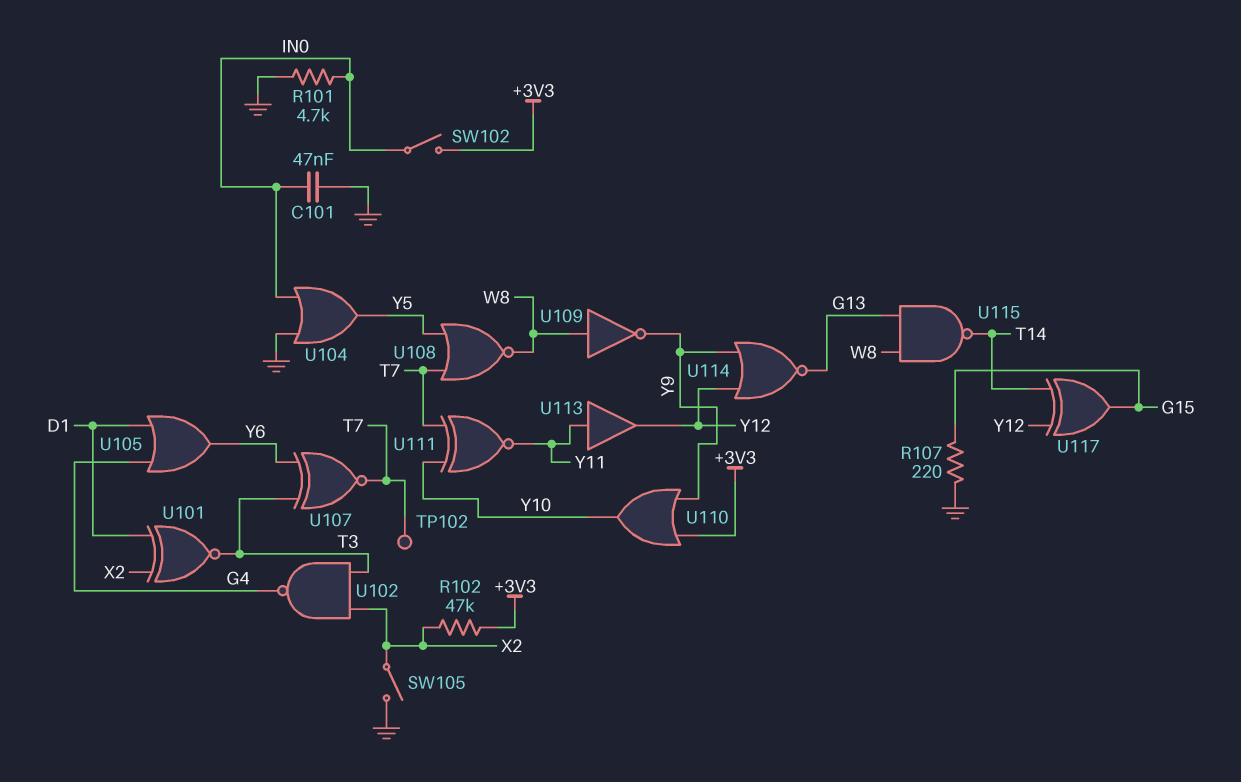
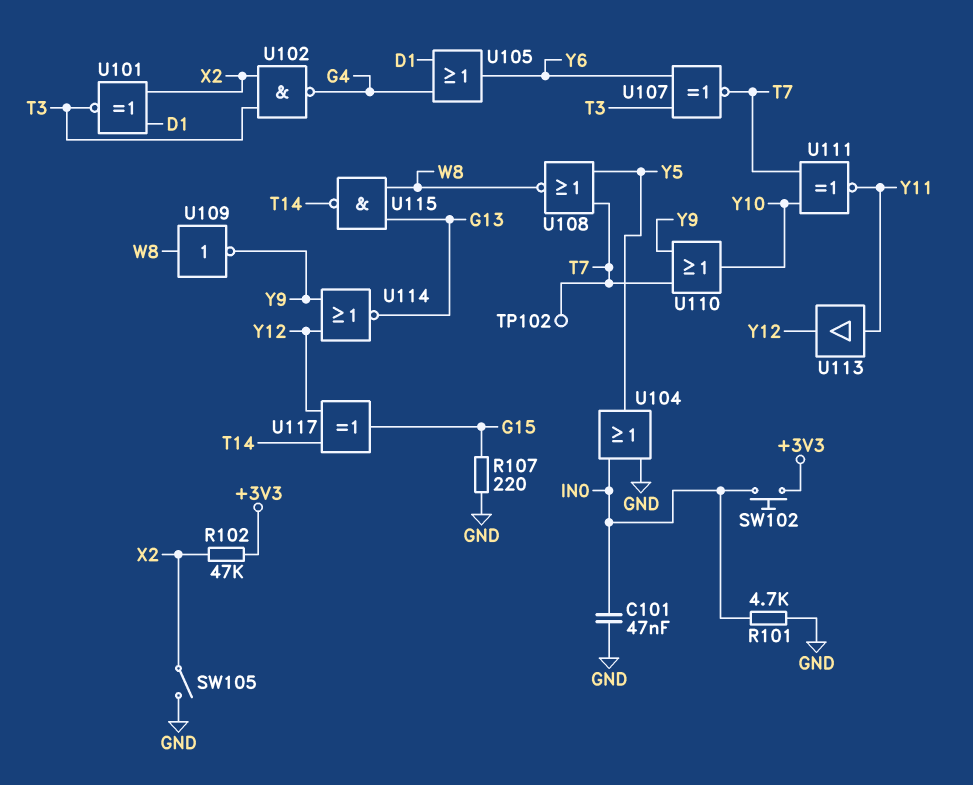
SW102: switch (+3V3, IN0) -> button (+3V3, IN0)
U110: OR (in +3V3, in Y9, out Y10) -> OR (in T7, in Y9, out Y10)

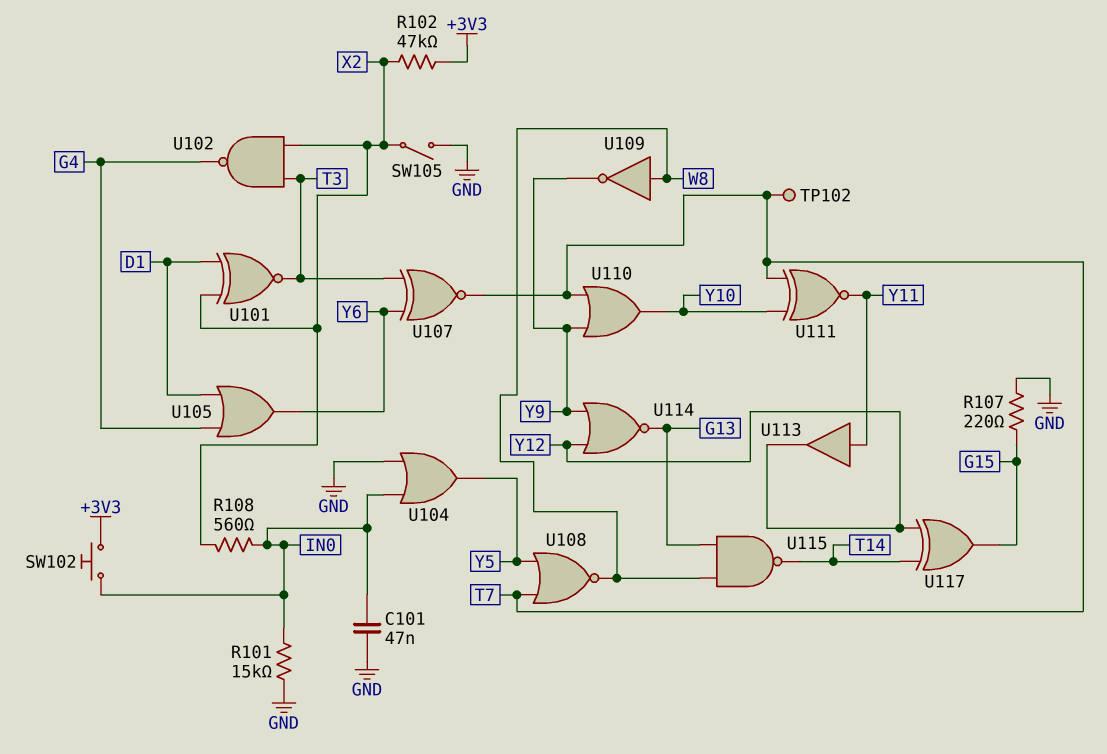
R101: 4.7k (GND, IN0) -> 15k (GND, IN0)
R108: none -> 560 (IN0, X2)

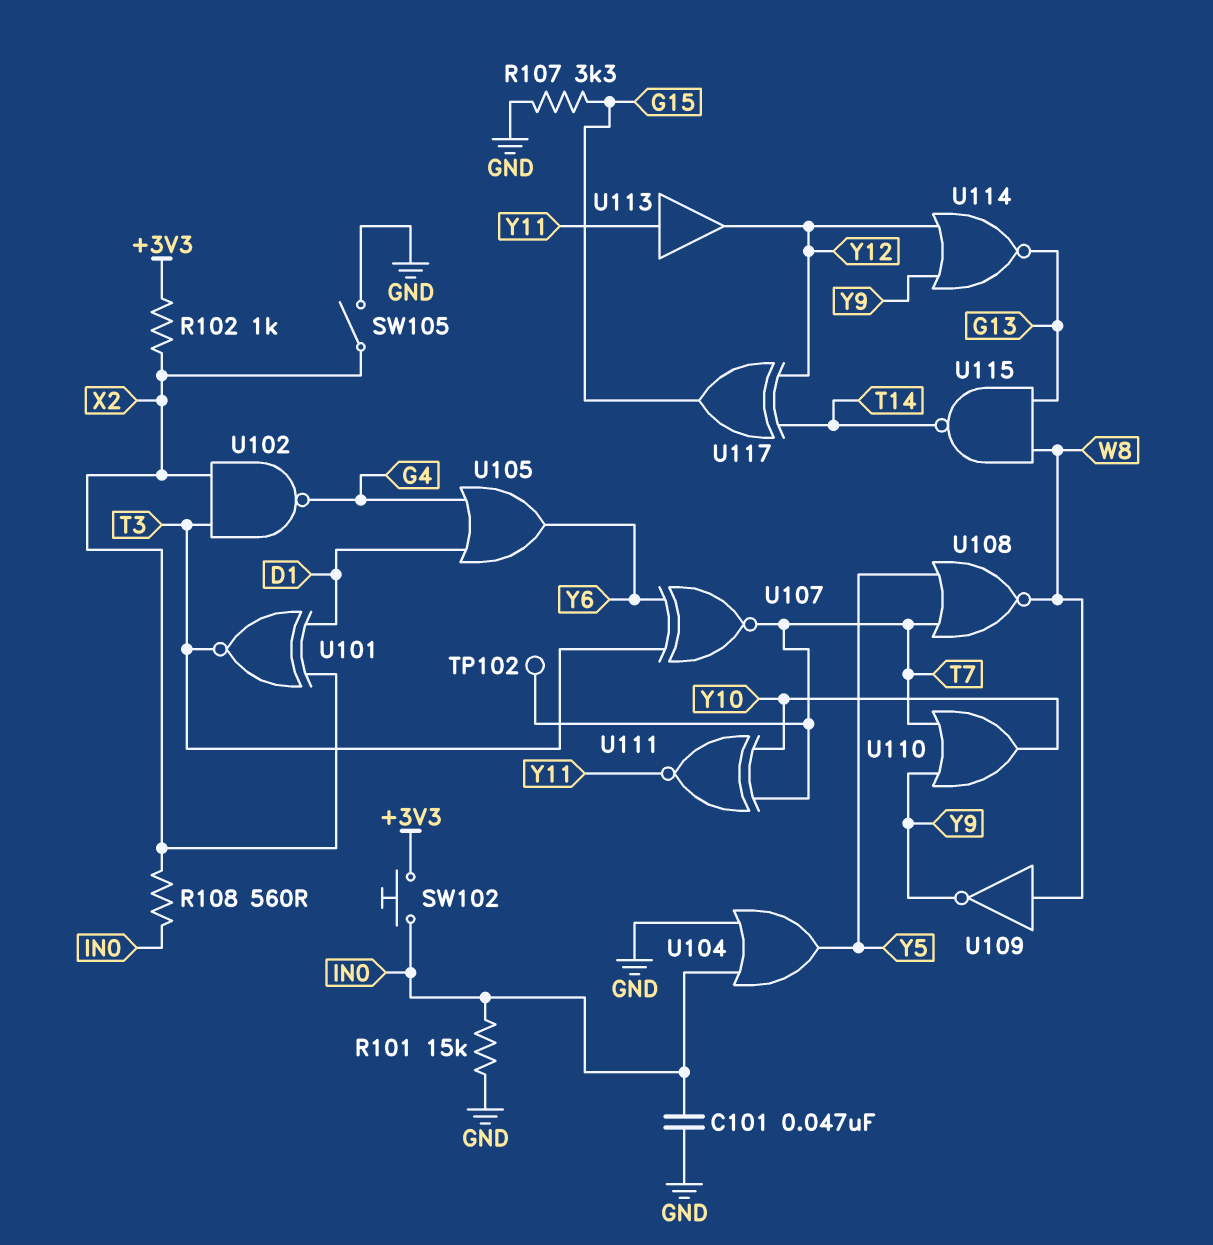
R102: 47k (+3V3, X2) -> 1k (+3V3, X2)
R107: 220 (G15, GND) -> 3.3k (G15, GND)

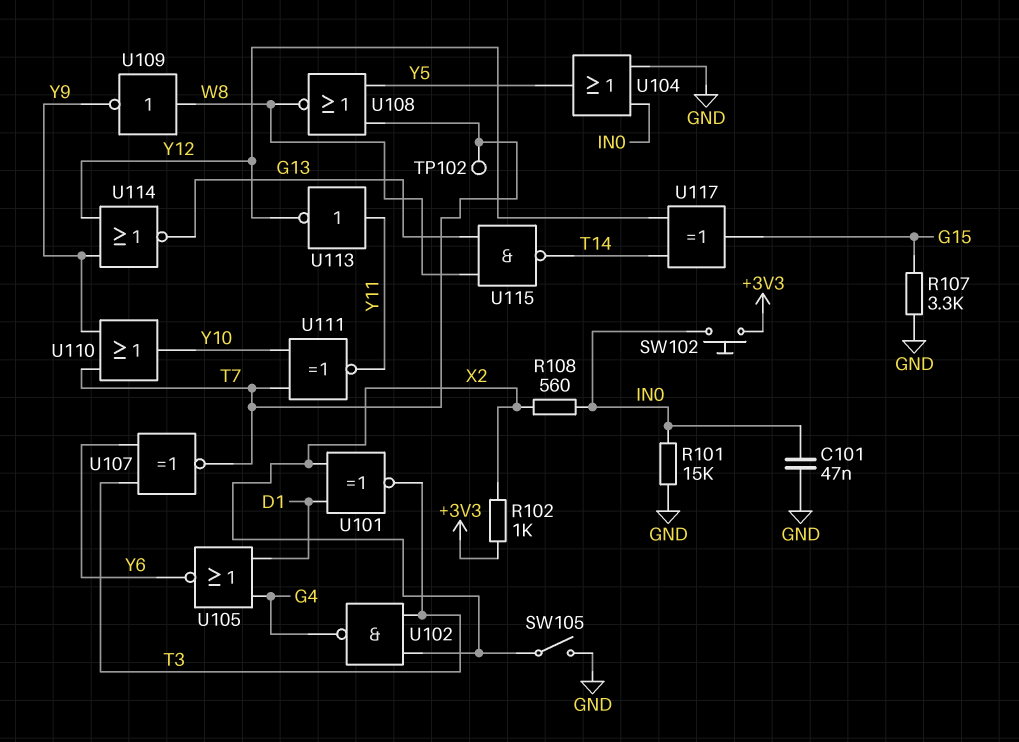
U105: OR (in D1, in G4, out Y6) -> NOR (in D1, in G4, out Y6)
U113: buffer (in Y11, out Y12) -> NOT (in Y11, out Y12)

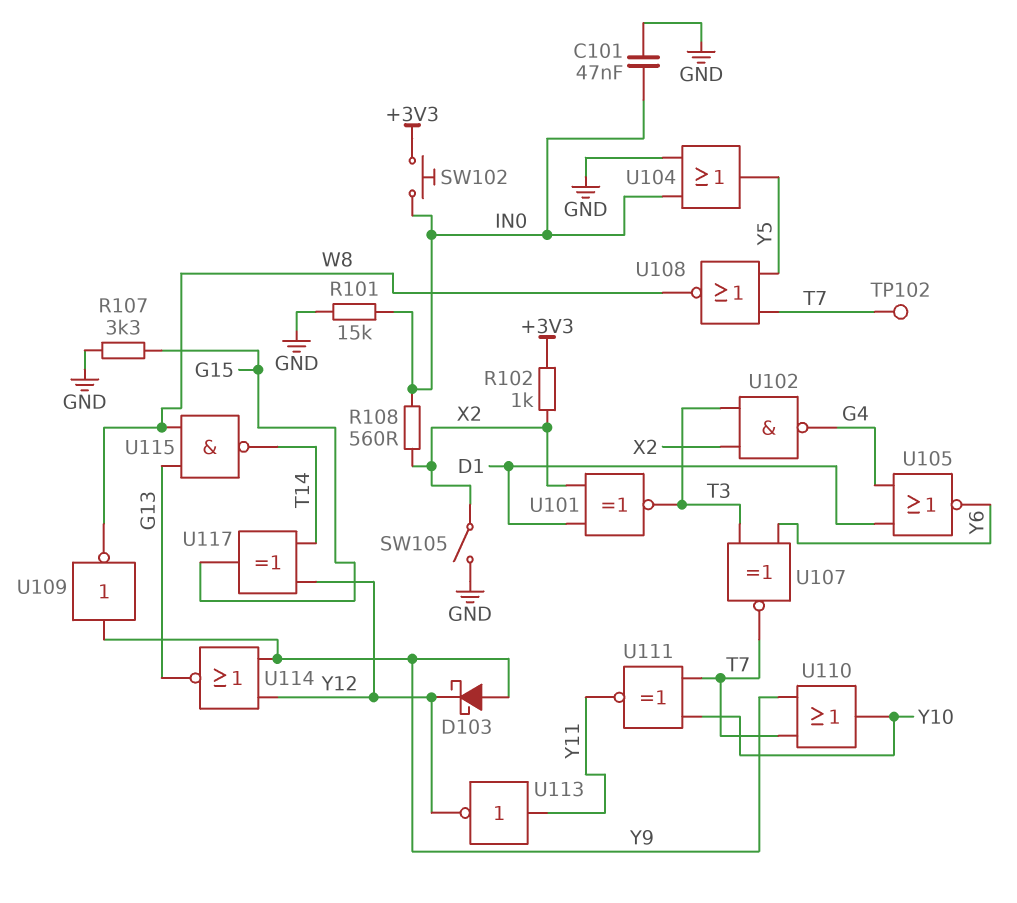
D103: none -> schottky (A Y9, K Y12)
U109: NOT (in W8, out Y9) -> NOT (in Y9, out W8)

